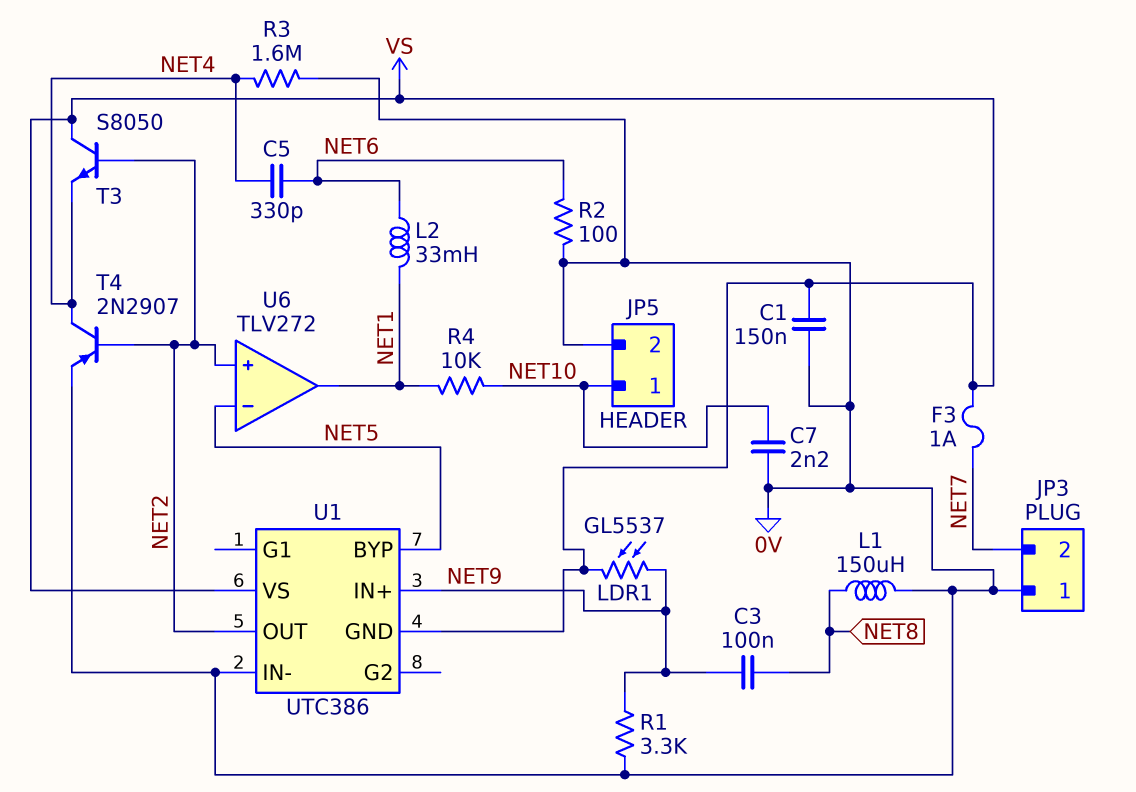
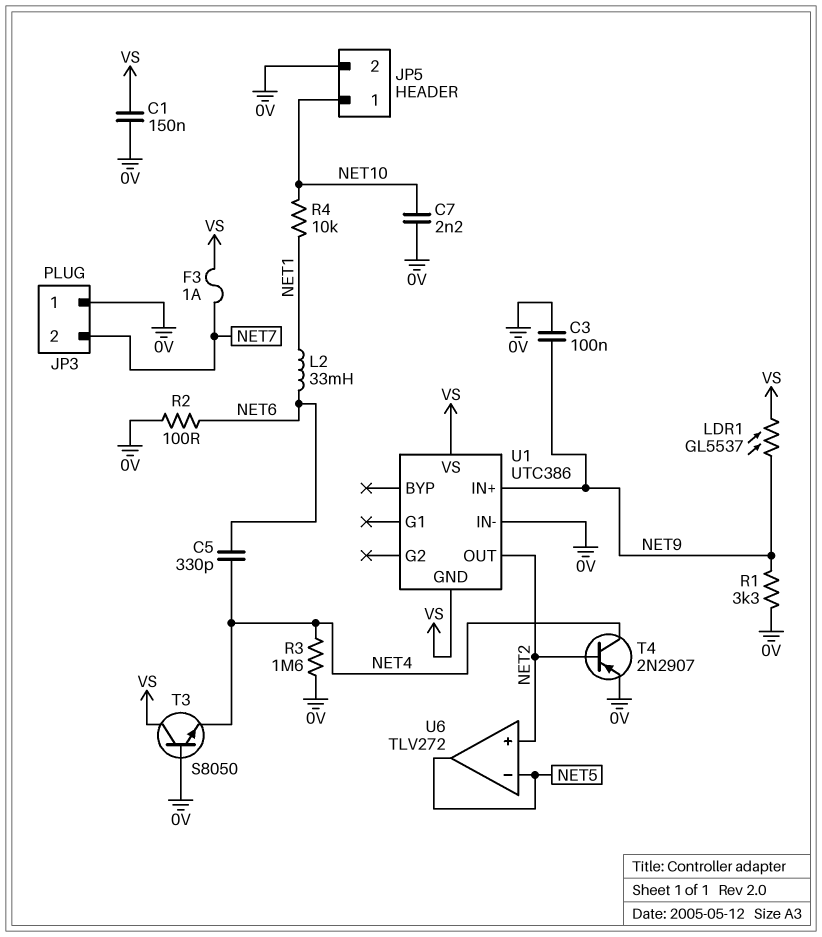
C3: 100nF (NET8, NET9) -> 100nF (0V, NET9)
L1: 150uH (0V, NET8) -> none
T3: NPN S8050 (B NET2, C VS, E NET4) -> NPN S8050 (B 0V, C VS, E NET4)
U1 pin BYP: NET5 -> none
U6 pin out: NET1 -> NET5

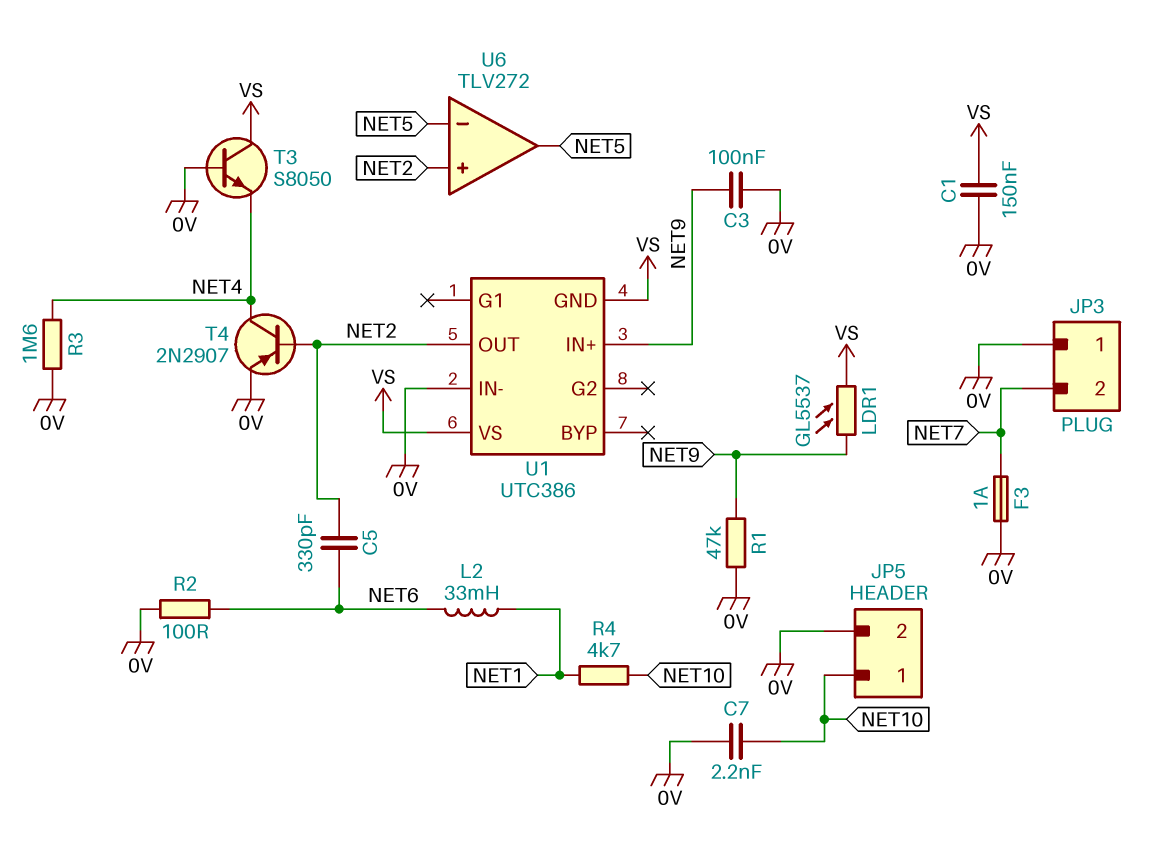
C5: 330pF (NET4, NET6) -> 330pF (NET2, NET6)
F3: 1A (NET7, VS) -> 1A (0V, NET7)
R1: 3.3k (0V, NET9) -> 47k (0V, NET9)
R4: 10k (NET1, NET10) -> 4.7k (NET1, NET10)

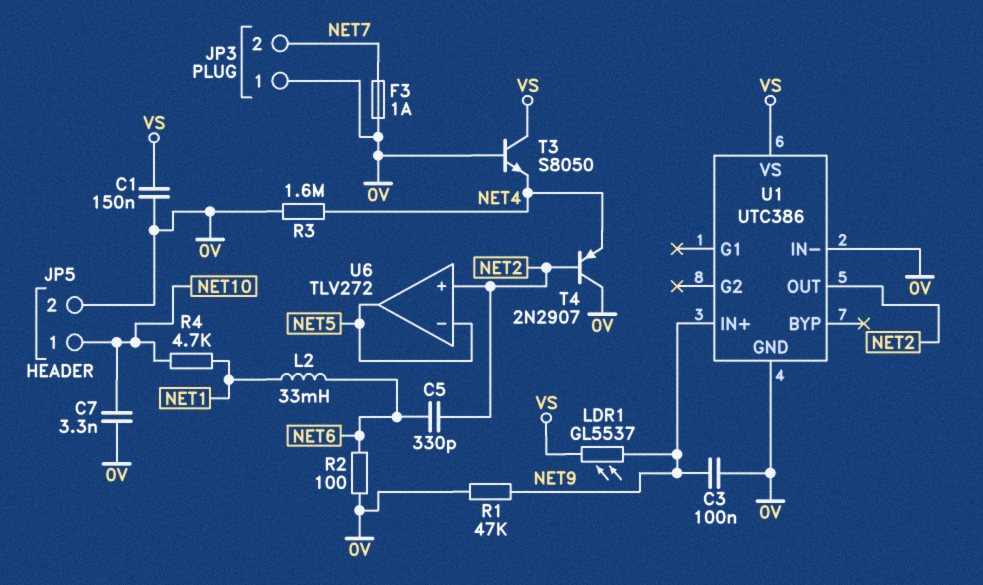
C7: 2.2nF (0V, NET10) -> 3.3nF (0V, NET10)
T4: PNP 2N2907 (B NET2, C NET4, E 0V) -> PNP 2N2907 (B NET2, C 0V, E NET4)
U1 pin GND: VS -> 0V

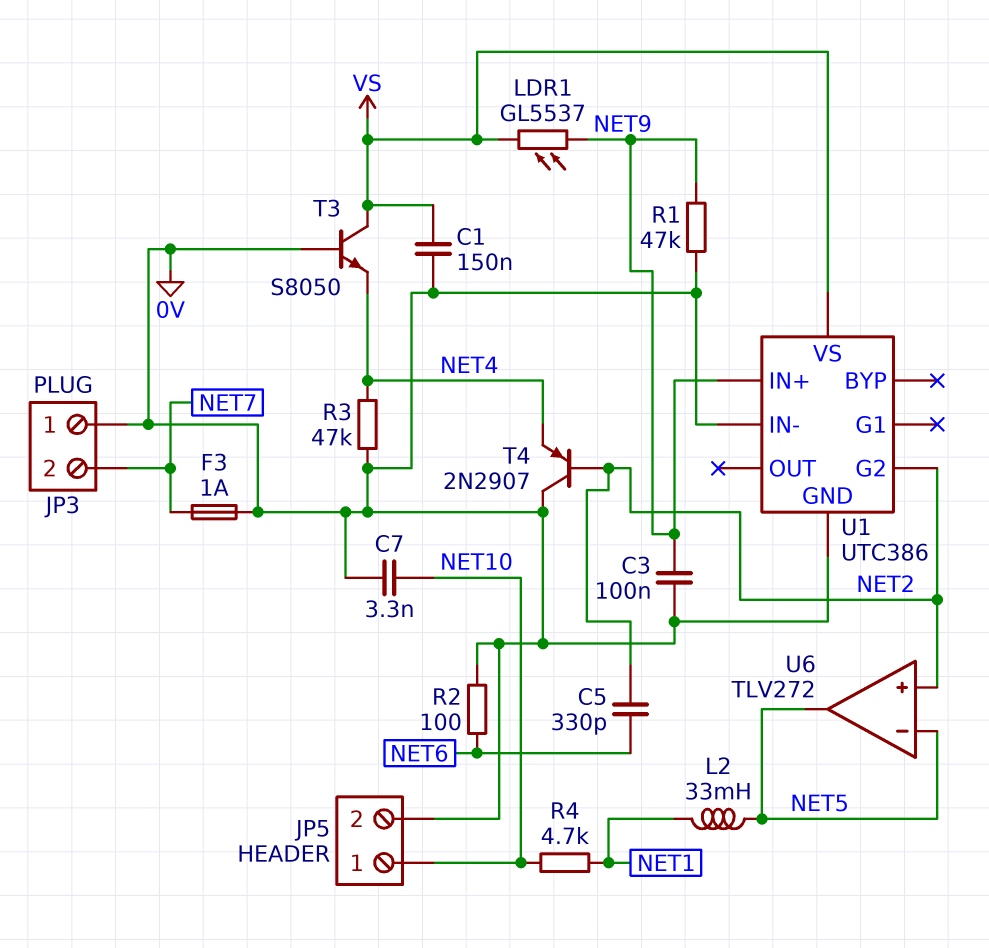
L2: 33mH (NET1, NET6) -> 33mH (NET1, NET5)
R3: 1.6M (0V, NET4) -> 47k (0V, NET4)
U1 pin G2: none -> NET2
U1 pin OUT: NET2 -> none

